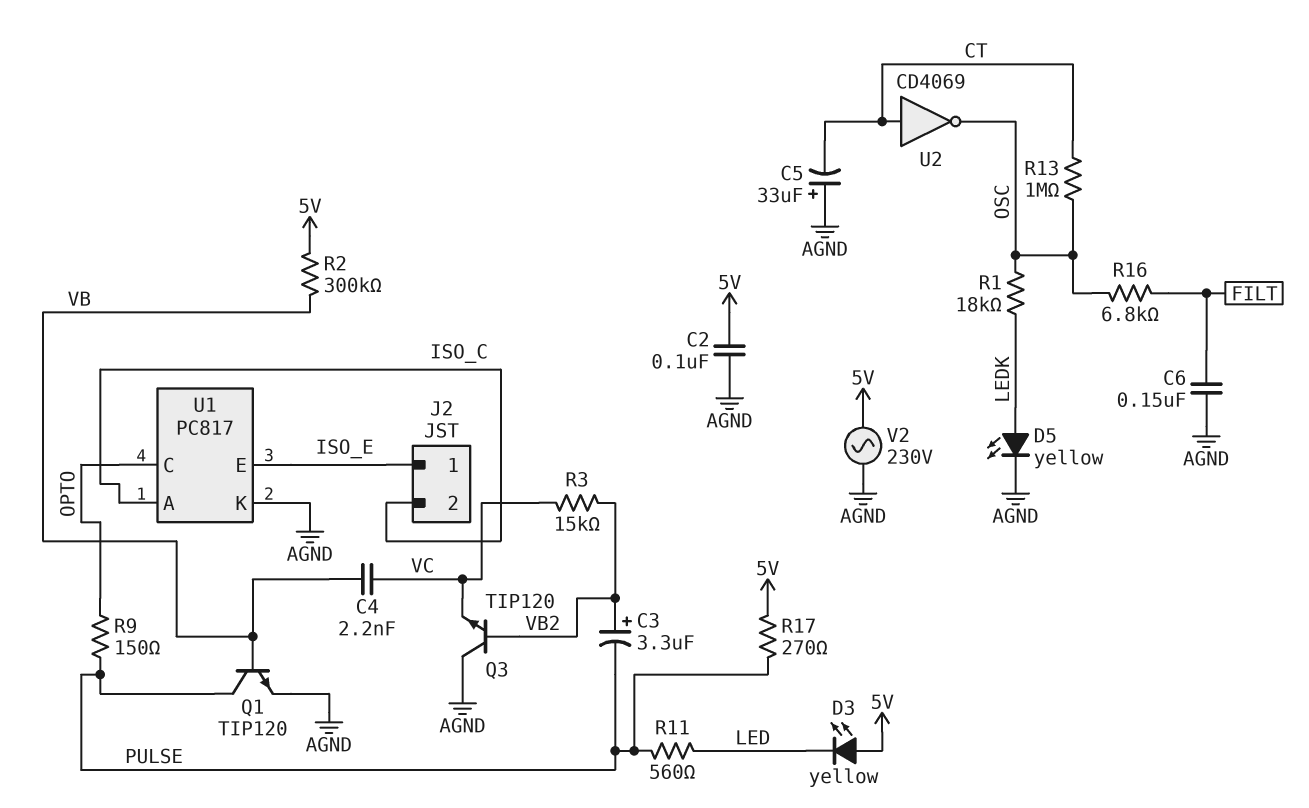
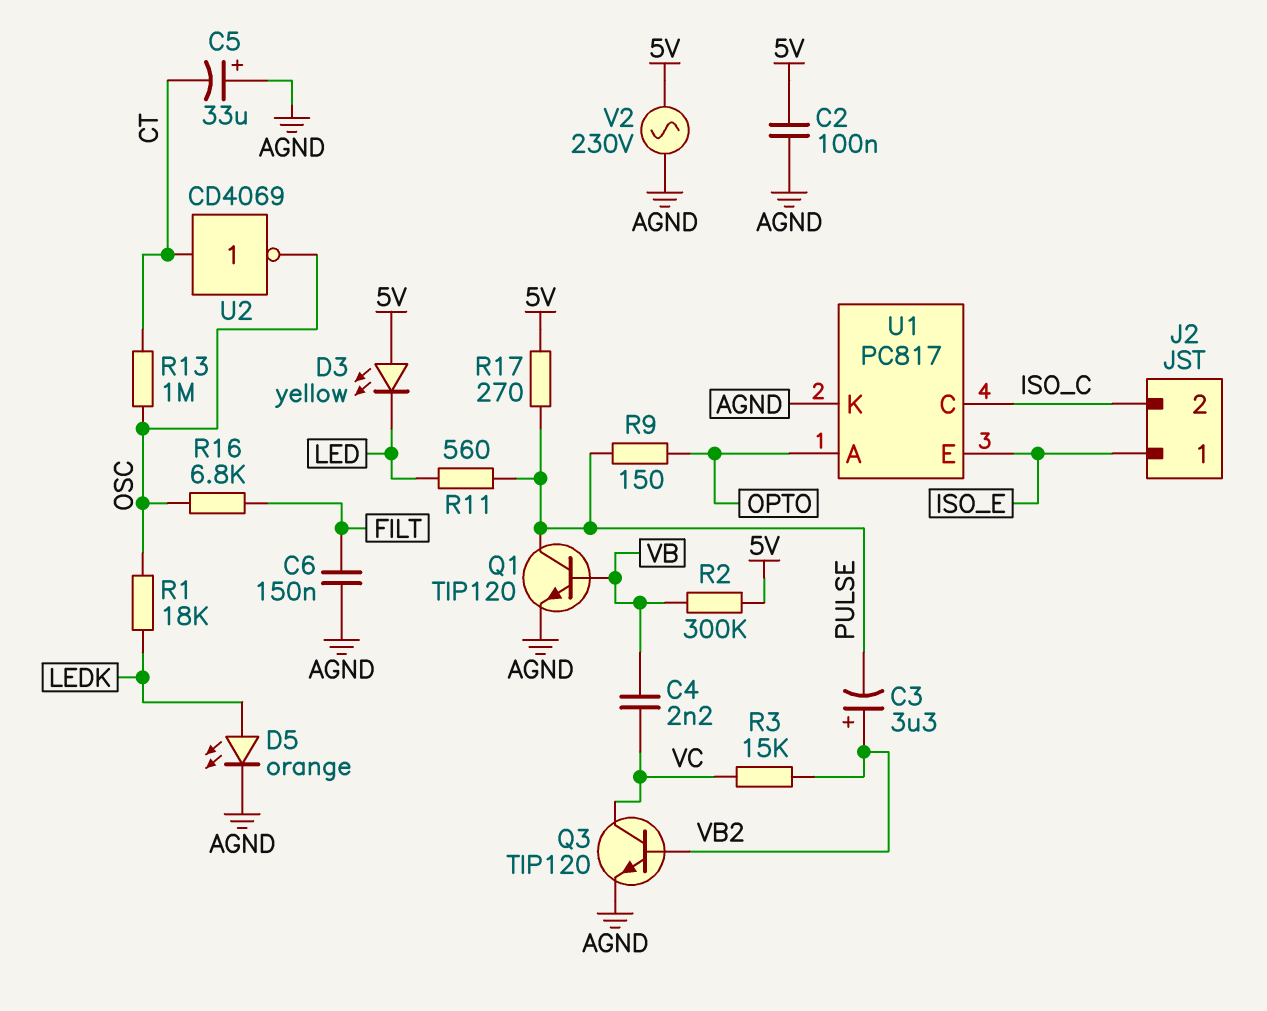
D5: LED yellow (A LEDK, K AGND) -> LED orange (A LEDK, K AGND)
Q3: NPN TIP120 (B VB2, C AGND, E VC) -> NPN TIP120 (B VB2, C VC, E AGND)
U1 pin A: ISO_C -> OPTO
U1 pin C: OPTO -> ISO_C

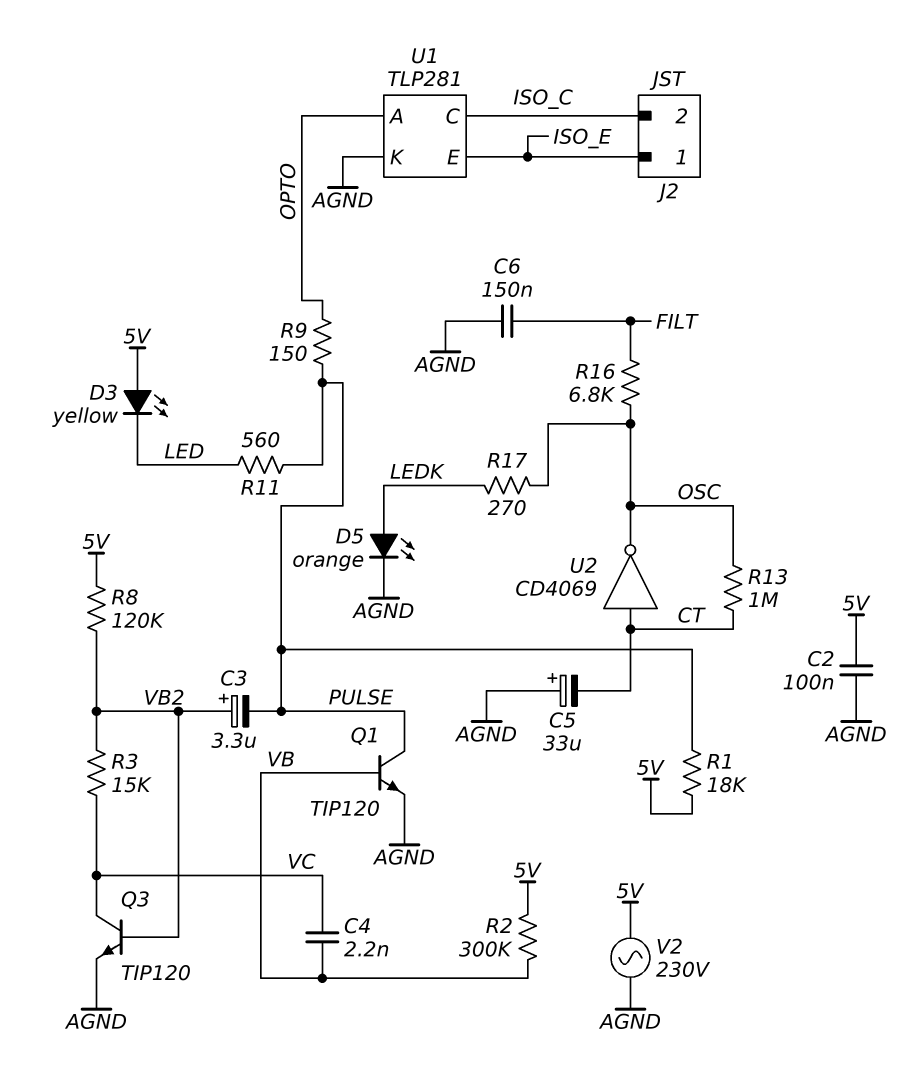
R1: 18k (LEDK, OSC) -> 18k (5V, PULSE)
R8: none -> 120k (5V, VB2)
R17: 270 (5V, PULSE) -> 270 (LEDK, OSC)
U1: PC817 -> TLP281

